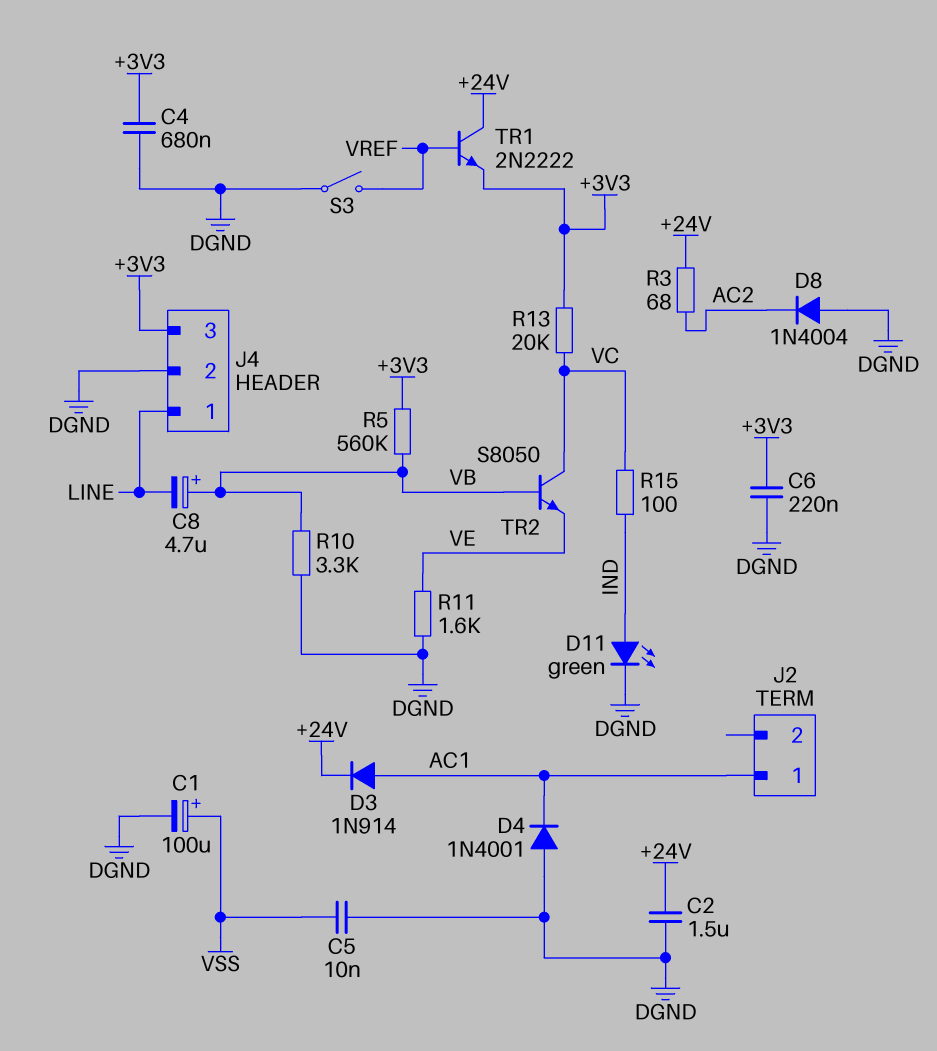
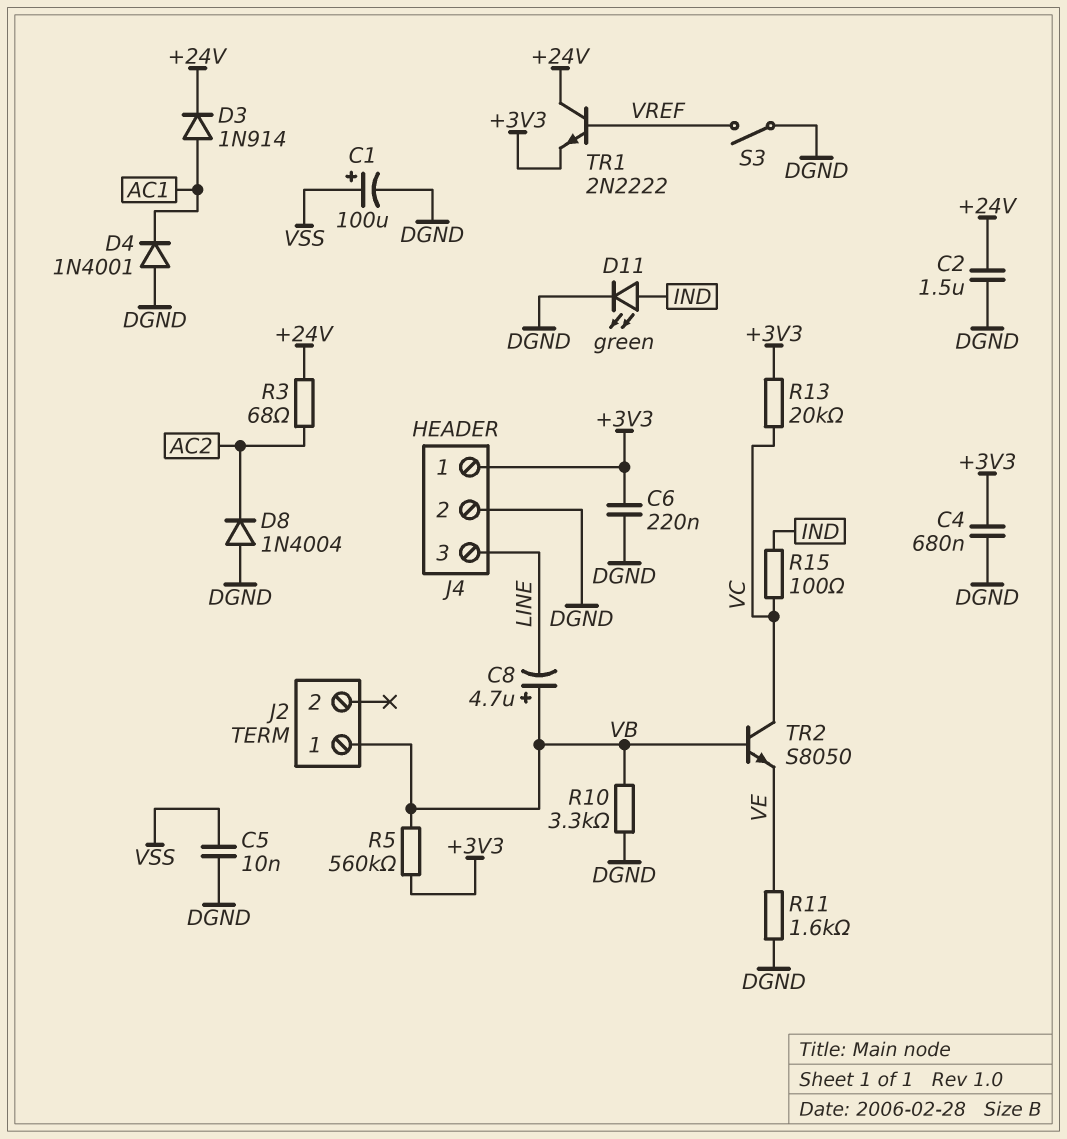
J2 pin 1: AC1 -> VB
J4 pin 1: LINE -> +3V3
J4 pin 3: +3V3 -> LINE

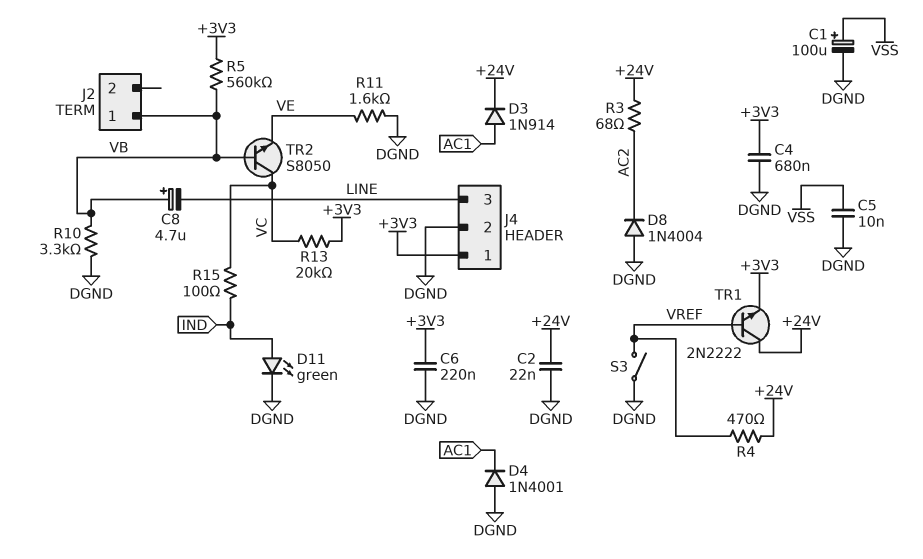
C2: 1.5uF (+24V, DGND) -> 22nF (+24V, DGND)
R4: none -> 470 (+24V, VREF)

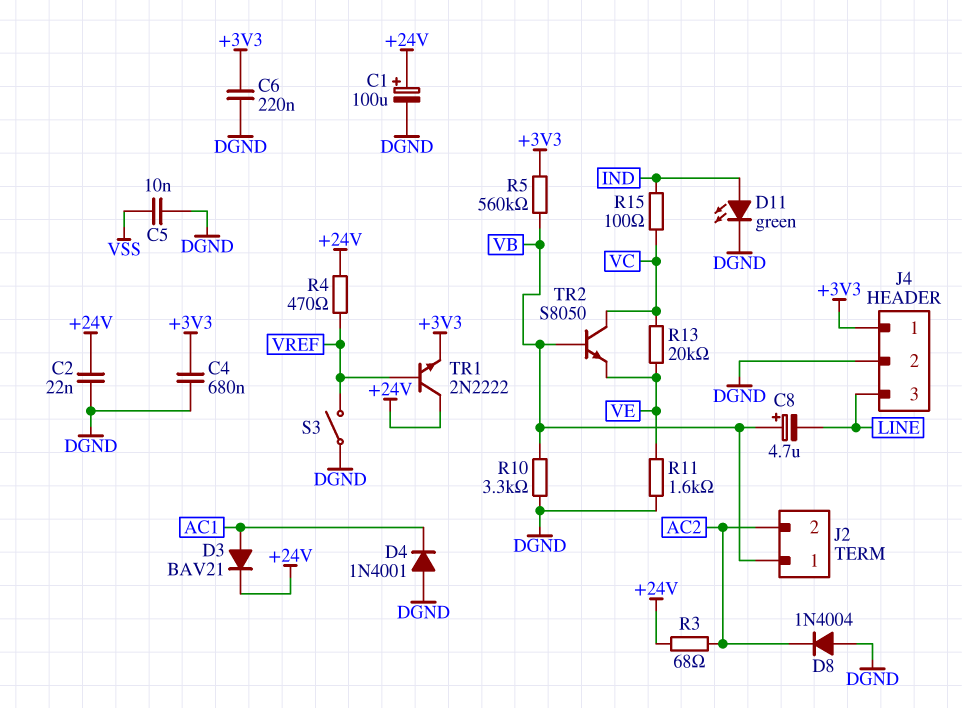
C1: 100uF (plus VSS, minus DGND) -> 100uF (plus +24V, minus DGND)
D3: diode 1N914 (A AC1, K +24V) -> diode BAV21 (A AC1, K +24V)
J2 pin 2: none -> AC2
R13: 20k (+3V3, VC) -> 20k (VC, VE)

